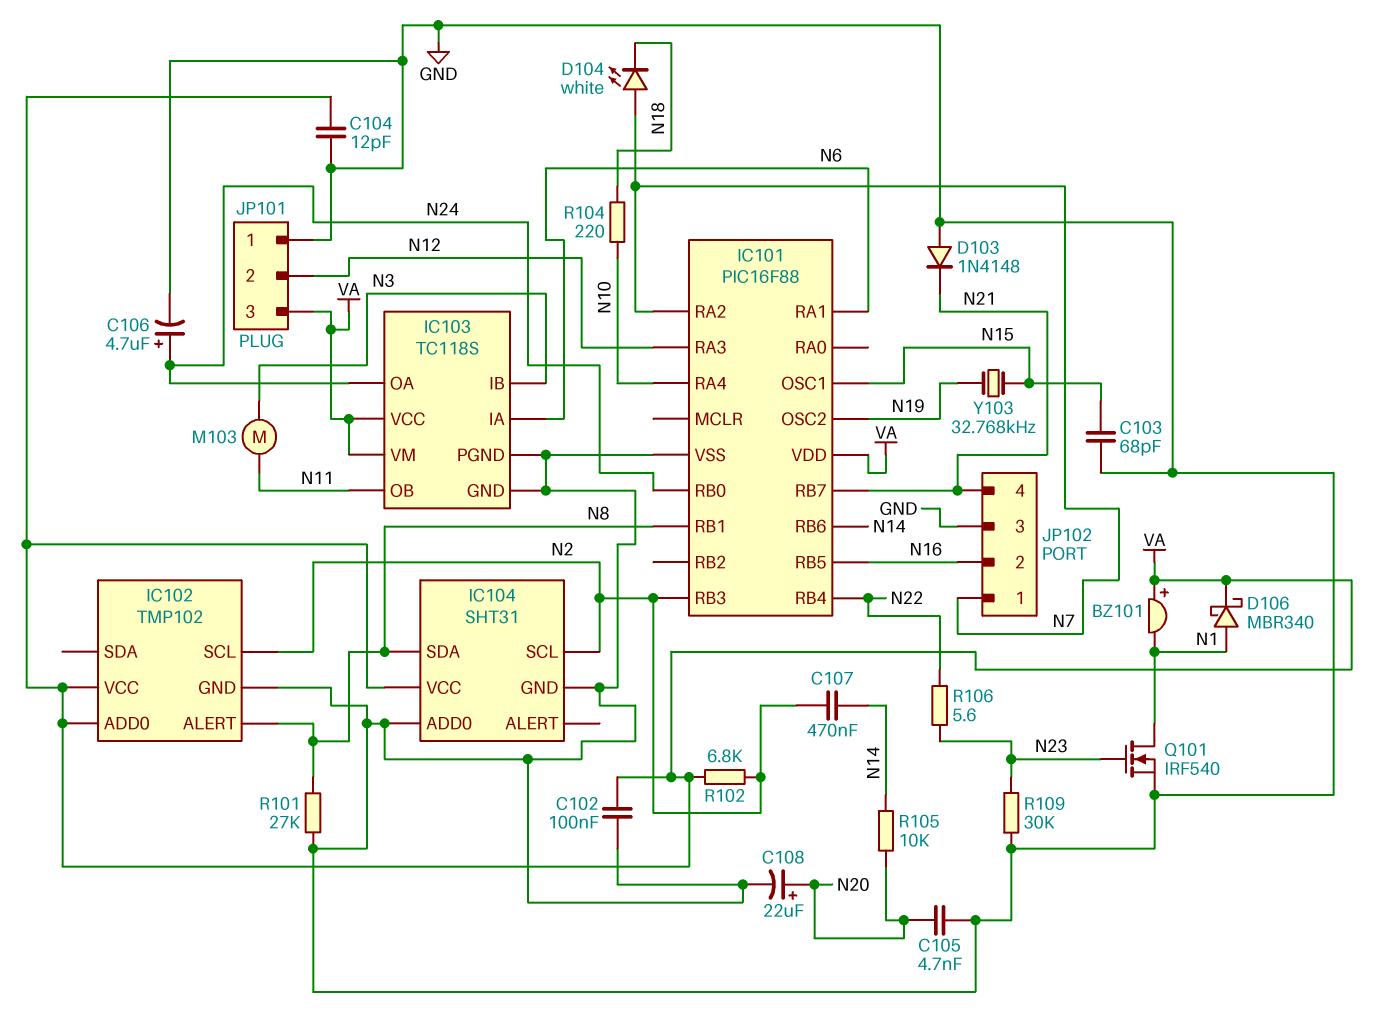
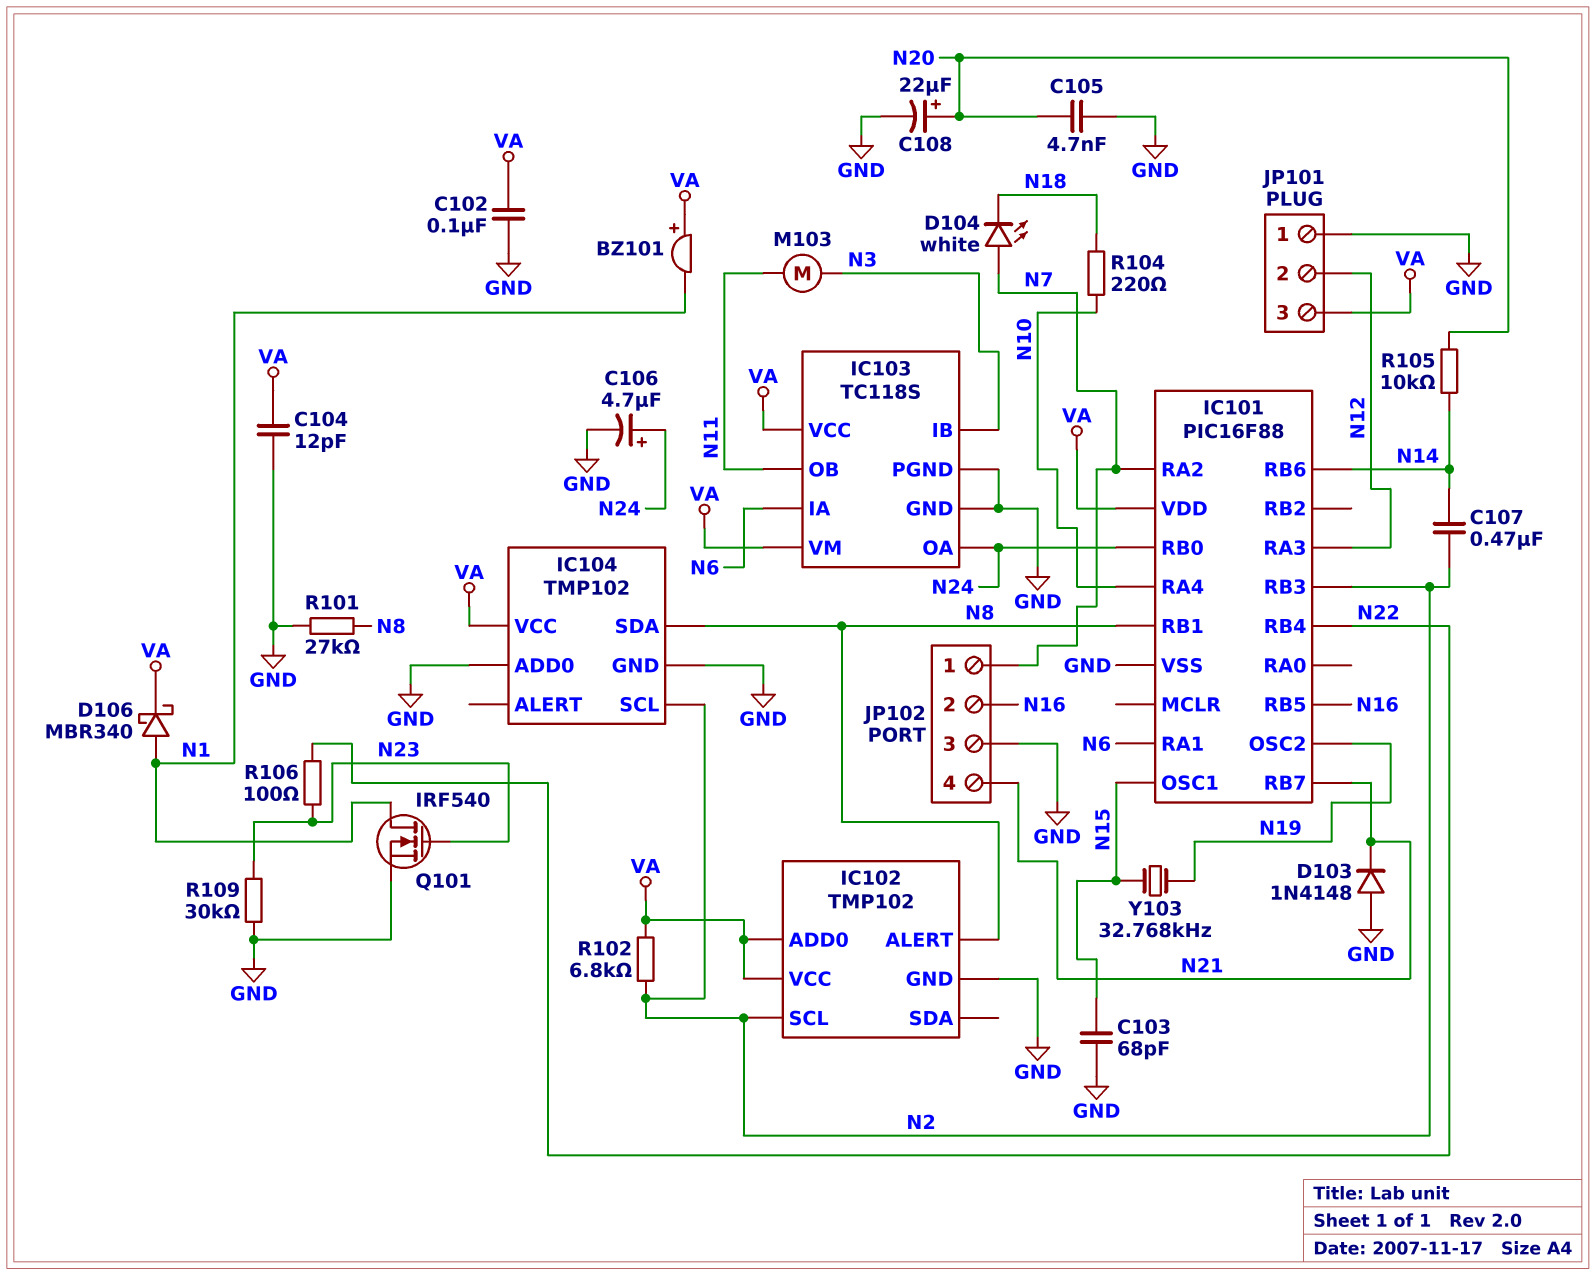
IC104: SHT31 -> TMP102
R106: 5.6 (N22, N23) -> 100 (N22, N23)

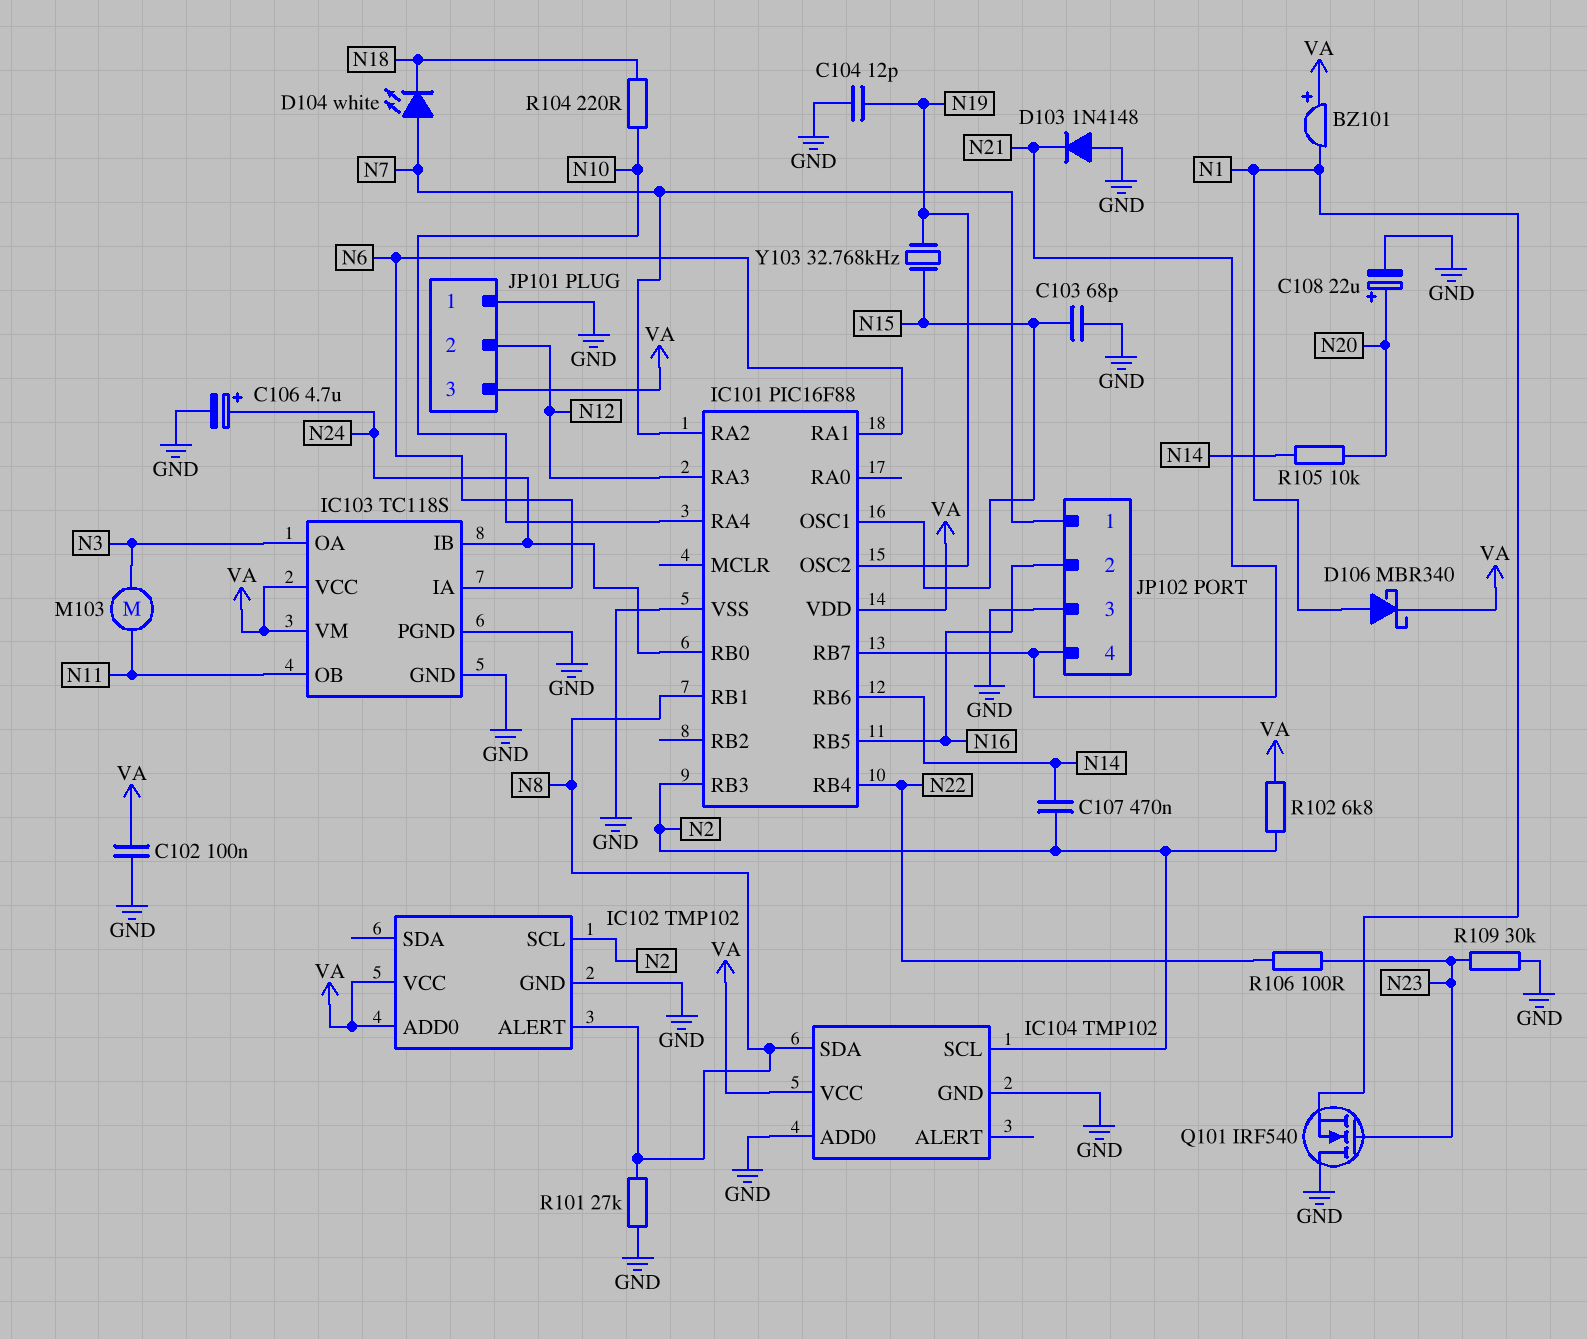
C104: 12pF (GND, VA) -> 12pF (GND, N19)
C105: 4.7nF (GND, N20) -> none
IC103 pin IB: N3 -> N24
IC103 pin OA: N24 -> N3
Q101: NMOS IRF540 (G N23, D N1, S GND) -> NMOS IRF540 (G N23, D GND, S N1)

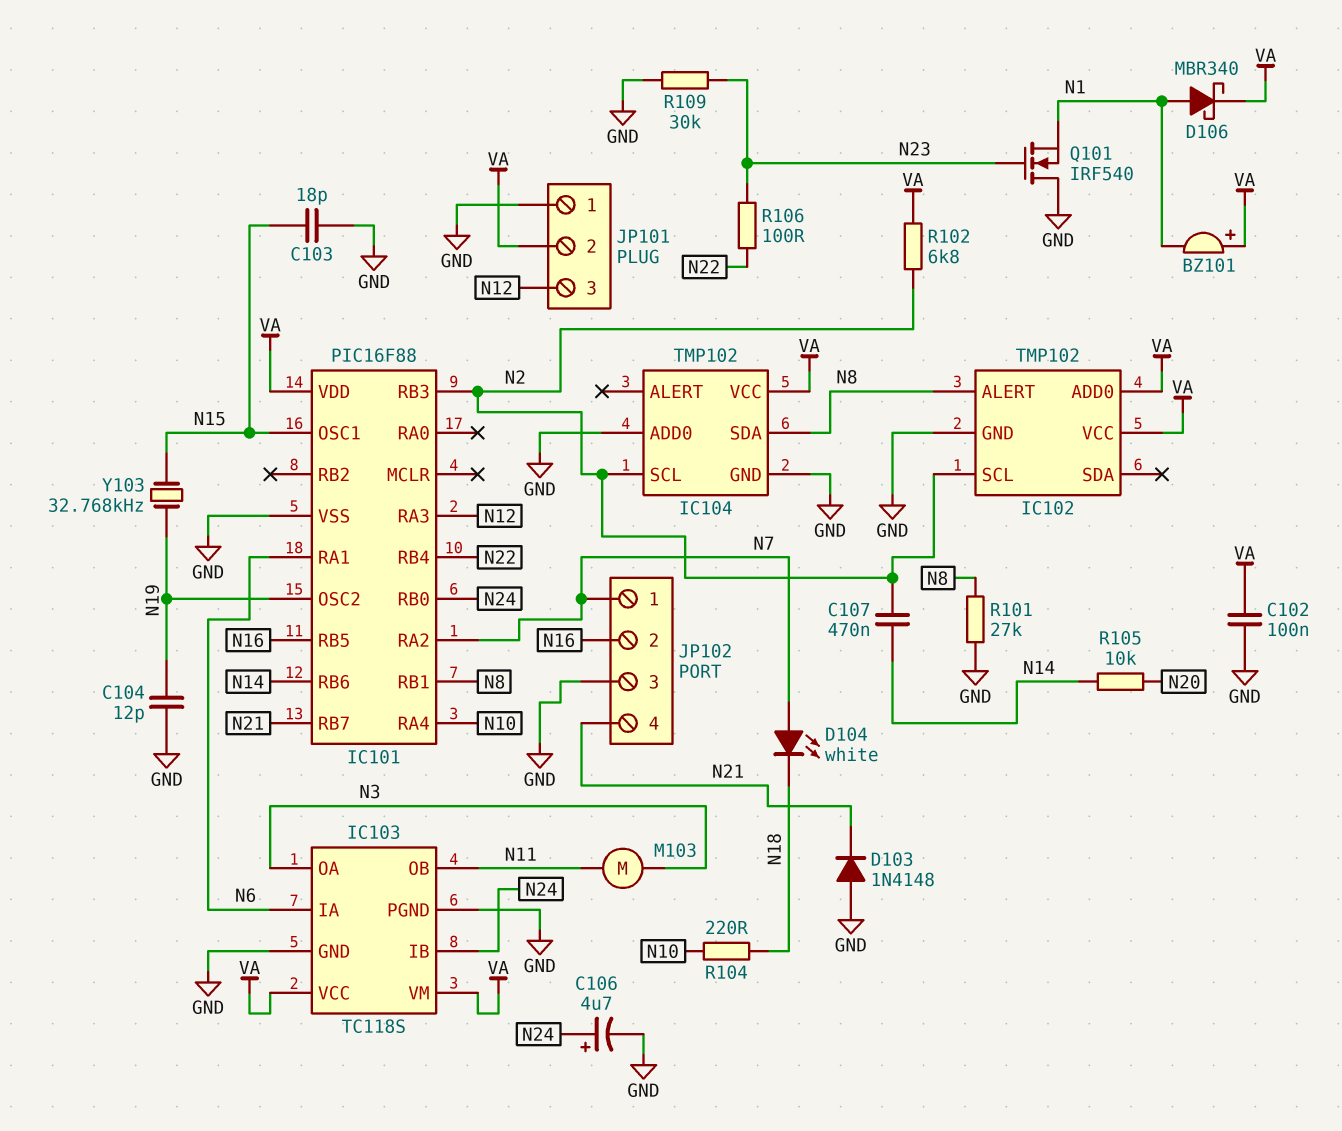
C103: 68pF (GND, N15) -> 18pF (GND, N15)
C108: 22uF (plus N20, minus GND) -> none
JP101 pin 2: N12 -> VA
JP101 pin 3: VA -> N12

